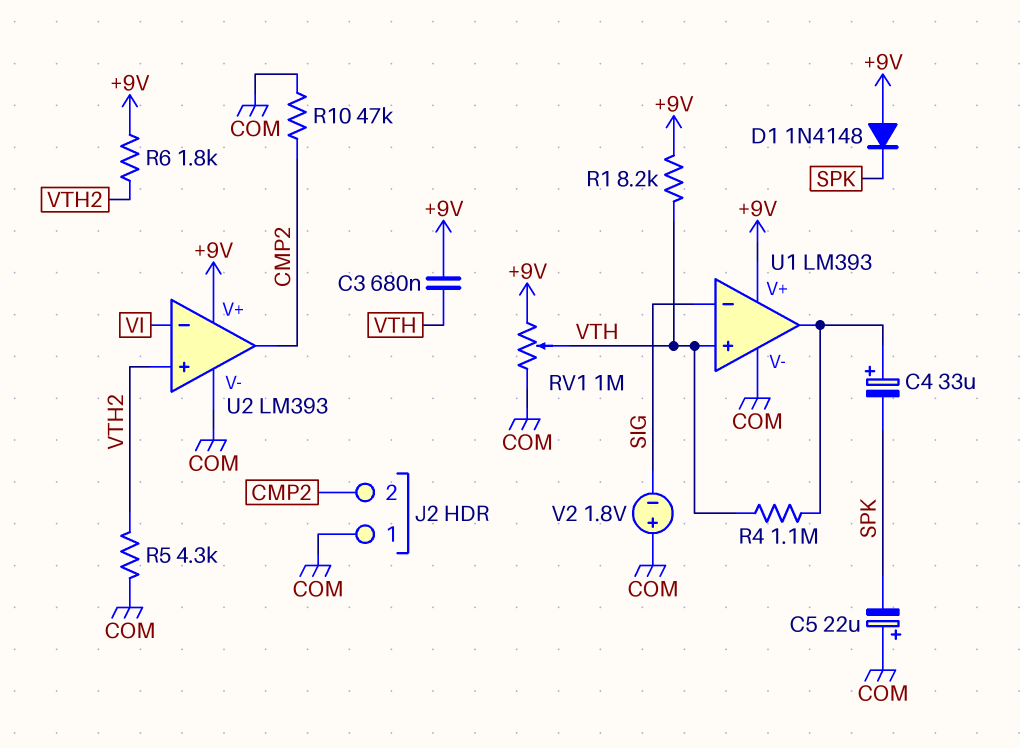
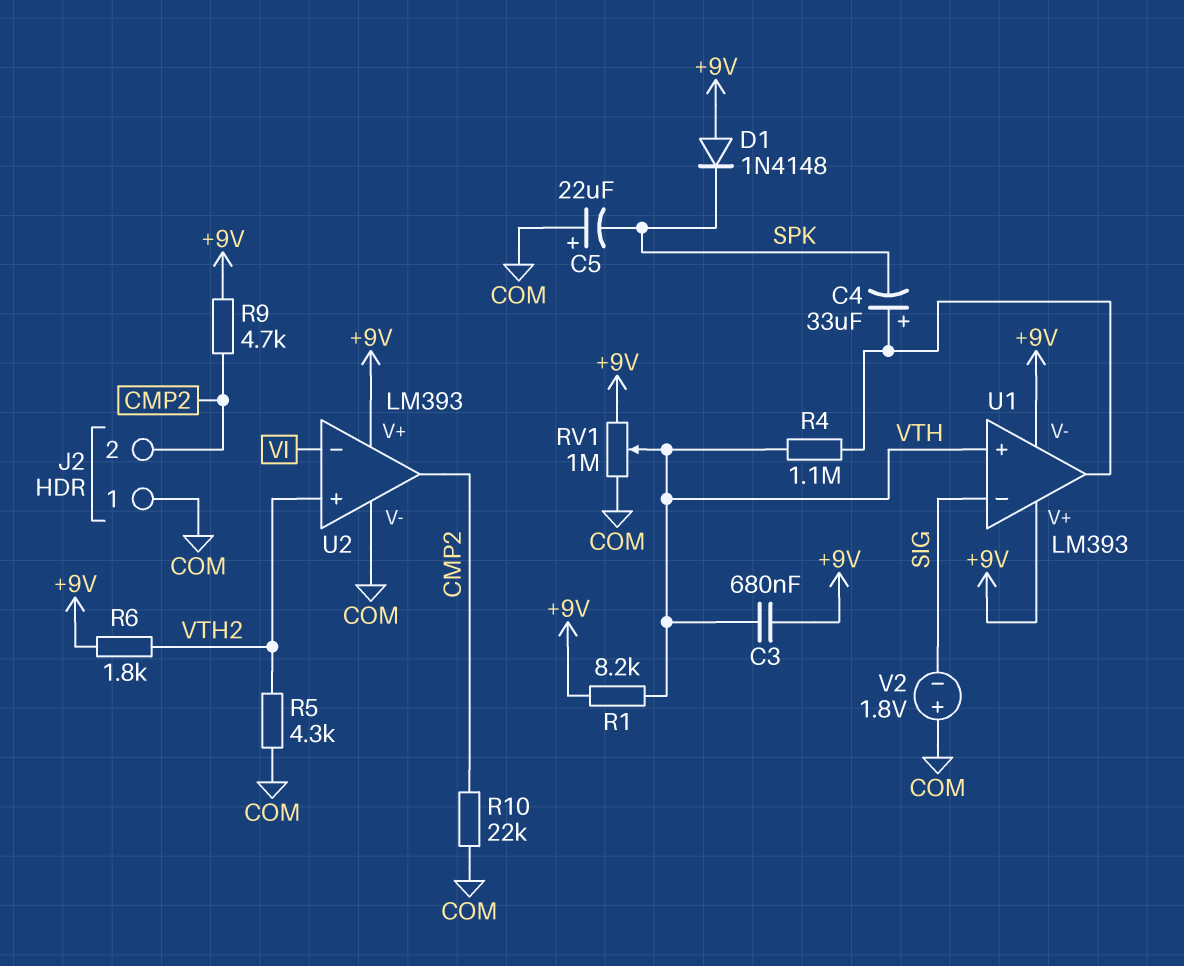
R9: none -> 4.7k (+9V, CMP2)
R10: 47k (CMP2, COM) -> 22k (CMP2, COM)
U1 pin V-: COM -> +9V

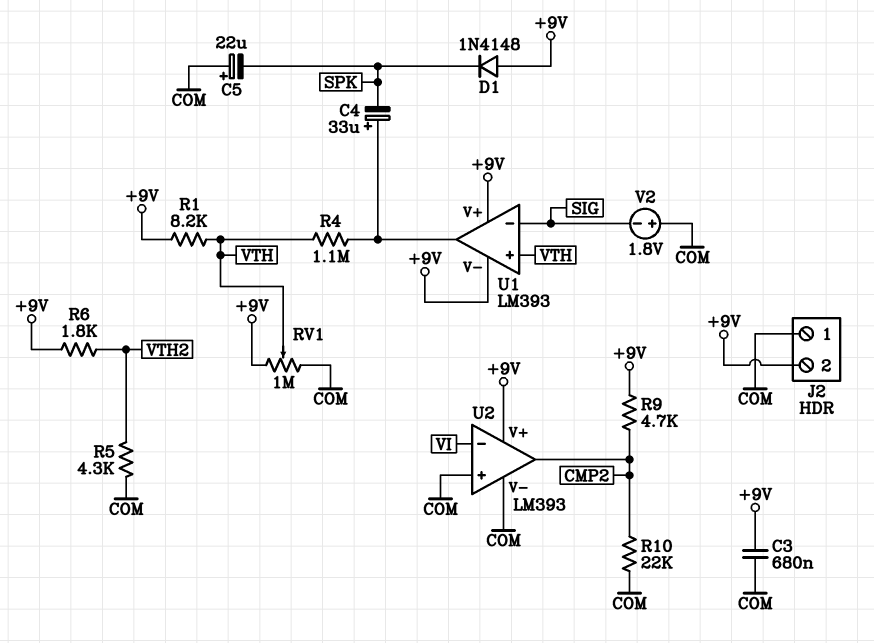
C3: 680nF (+9V, VTH) -> 680nF (+9V, COM)
J2 pin 2: CMP2 -> +9V
U2 pin in+: VTH2 -> COM

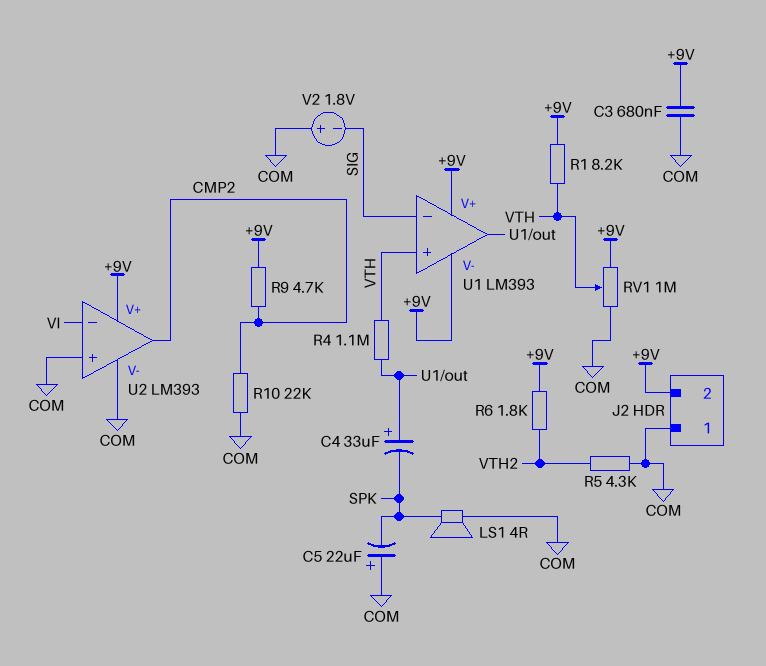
D1: diode 1N4148 (A +9V, K SPK) -> none
LS1: none -> speaker 4R (COM, SPK)

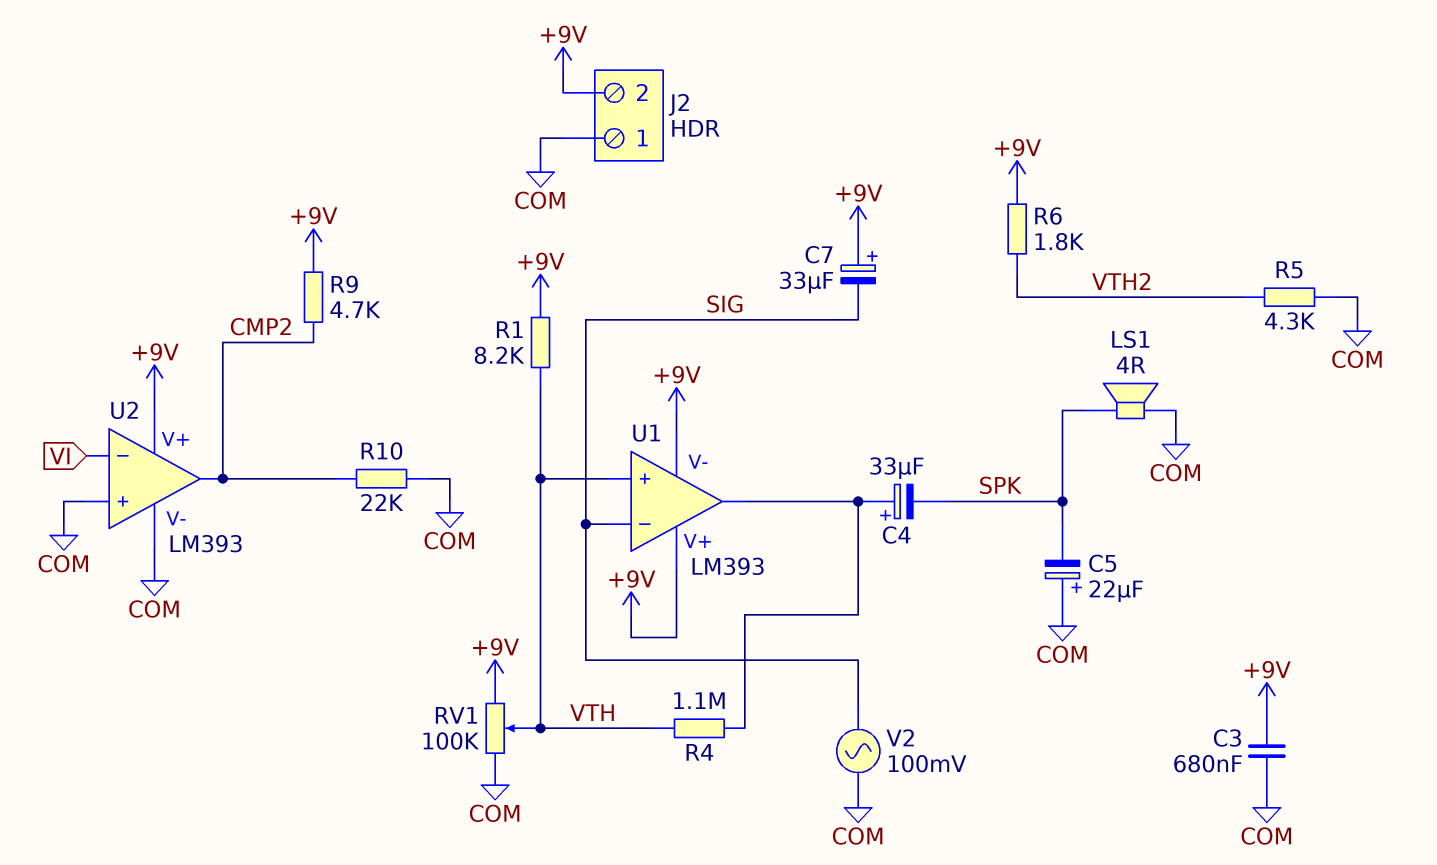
C7: none -> 33uF (plus +9V, minus SIG)
RV1: 1M (+9V, COM, wiper VTH) -> 100k (+9V, COM, wiper VTH)
V2: 1.8V (plus COM, minus SIG) -> AC 100mV (COM, SIG)

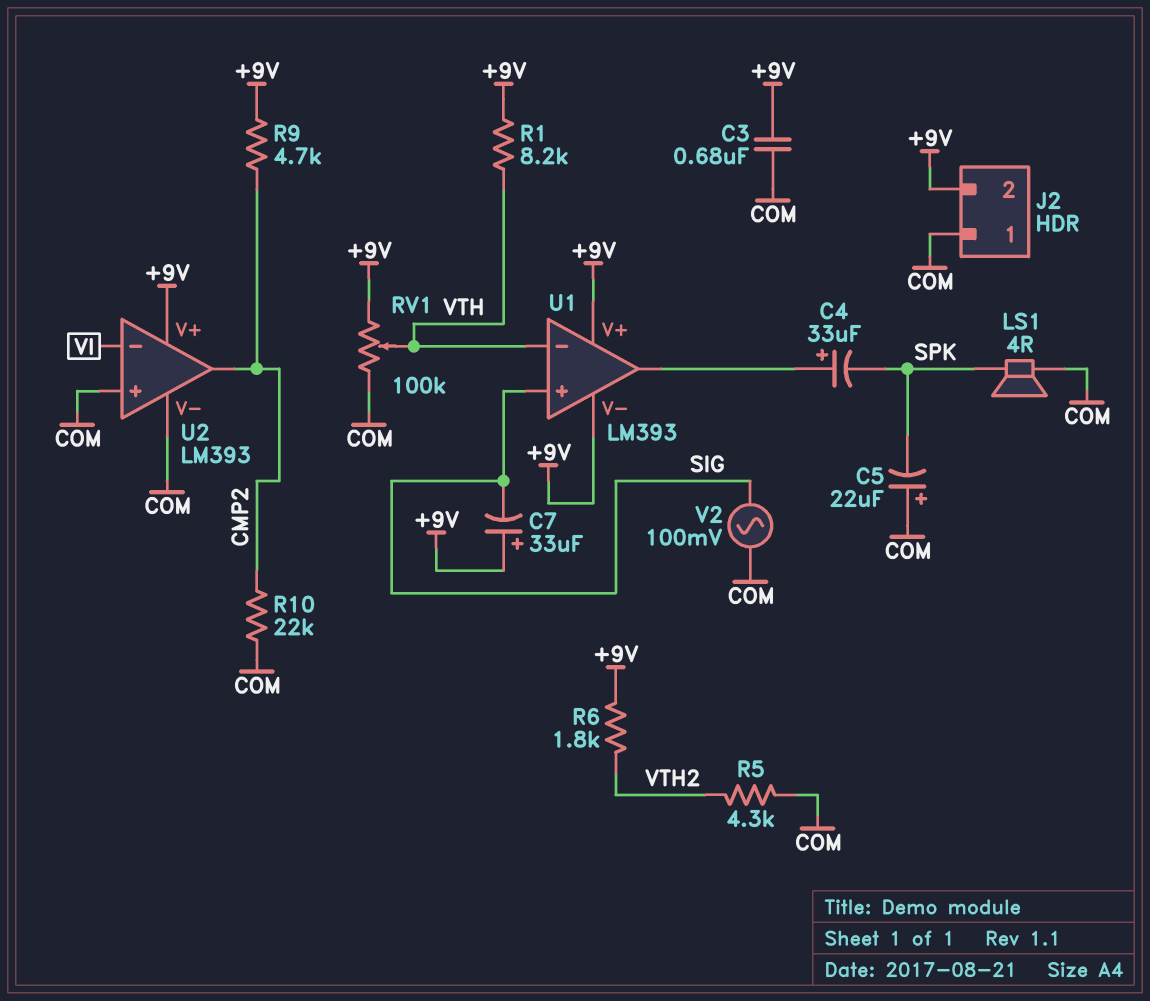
R4: 1.1M (U1/out, VTH) -> none
U1 pin in+: VTH -> SIG
U1 pin in-: SIG -> VTH

